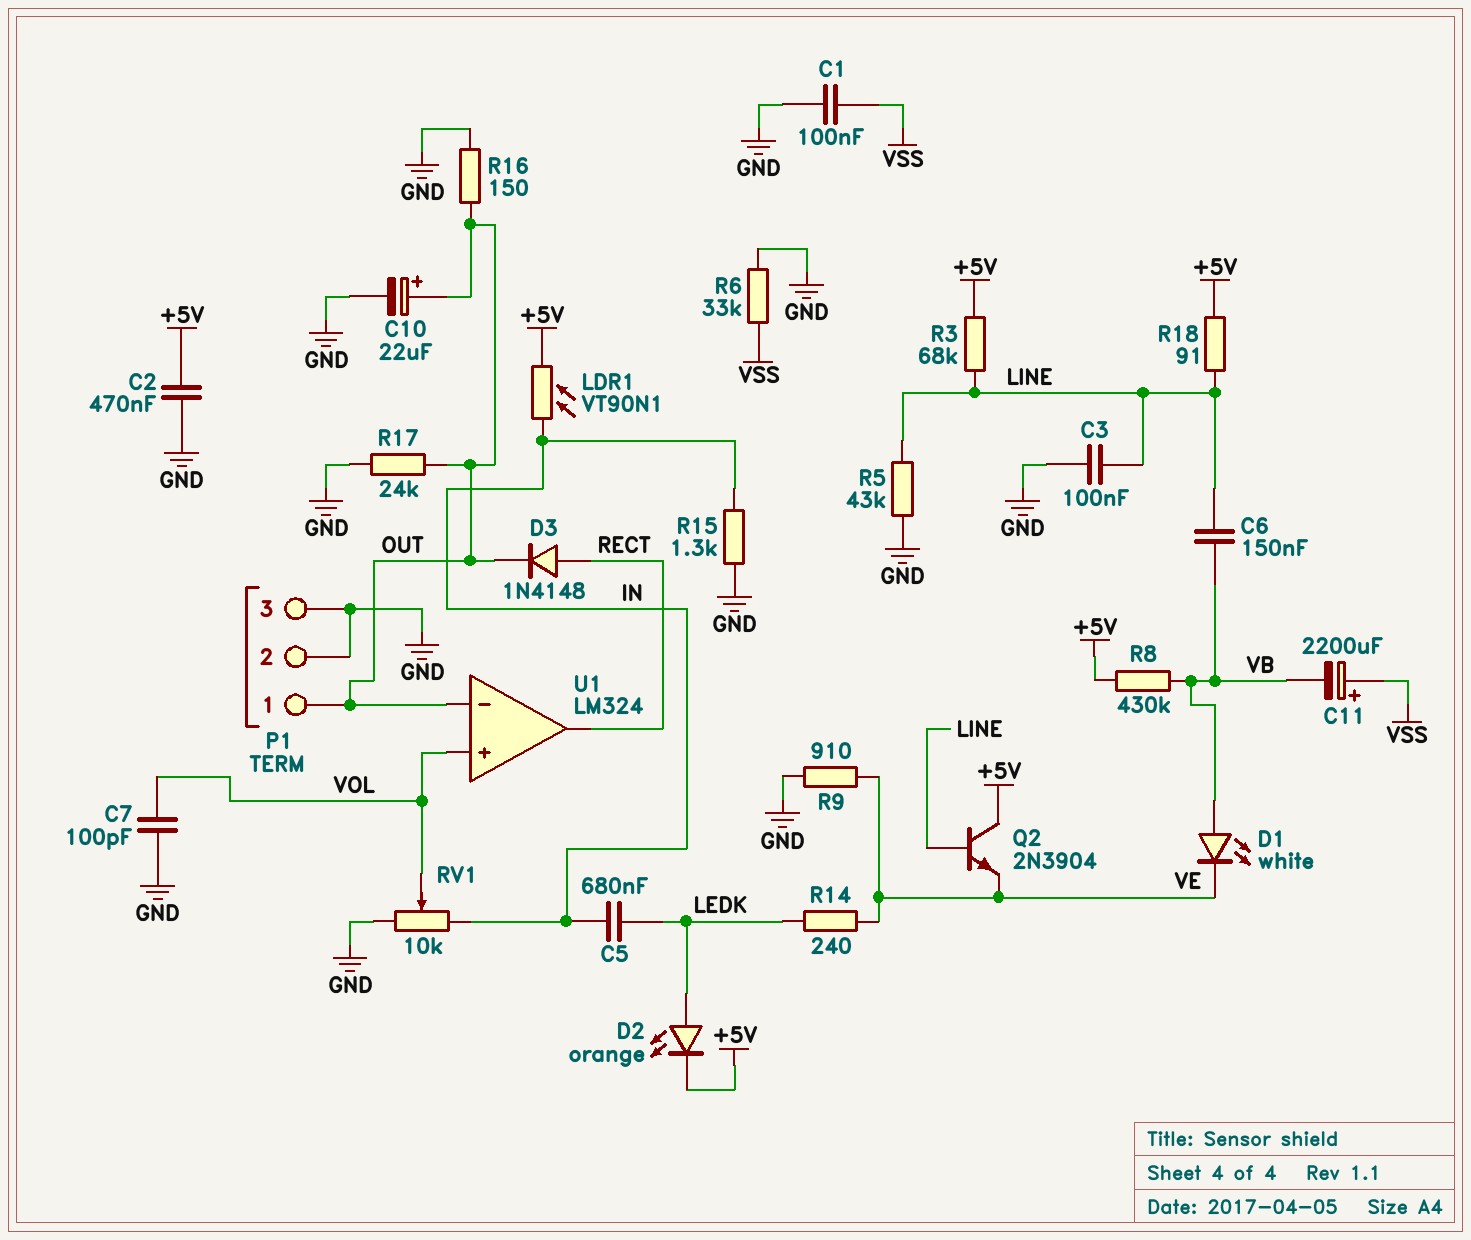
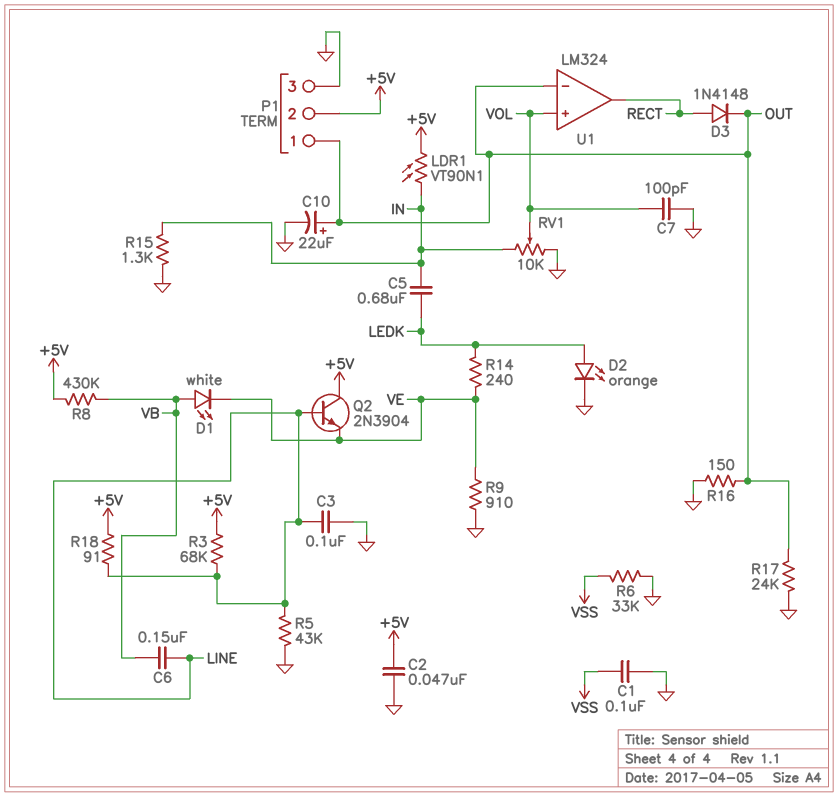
C2: 470nF (+5V, GND) -> 47nF (+5V, GND)
C11: 2200uF (plus VSS, minus VB) -> none
D2: LED orange (A LEDK, K +5V) -> LED orange (A LEDK, K GND)
P1 pin 2: GND -> +5V

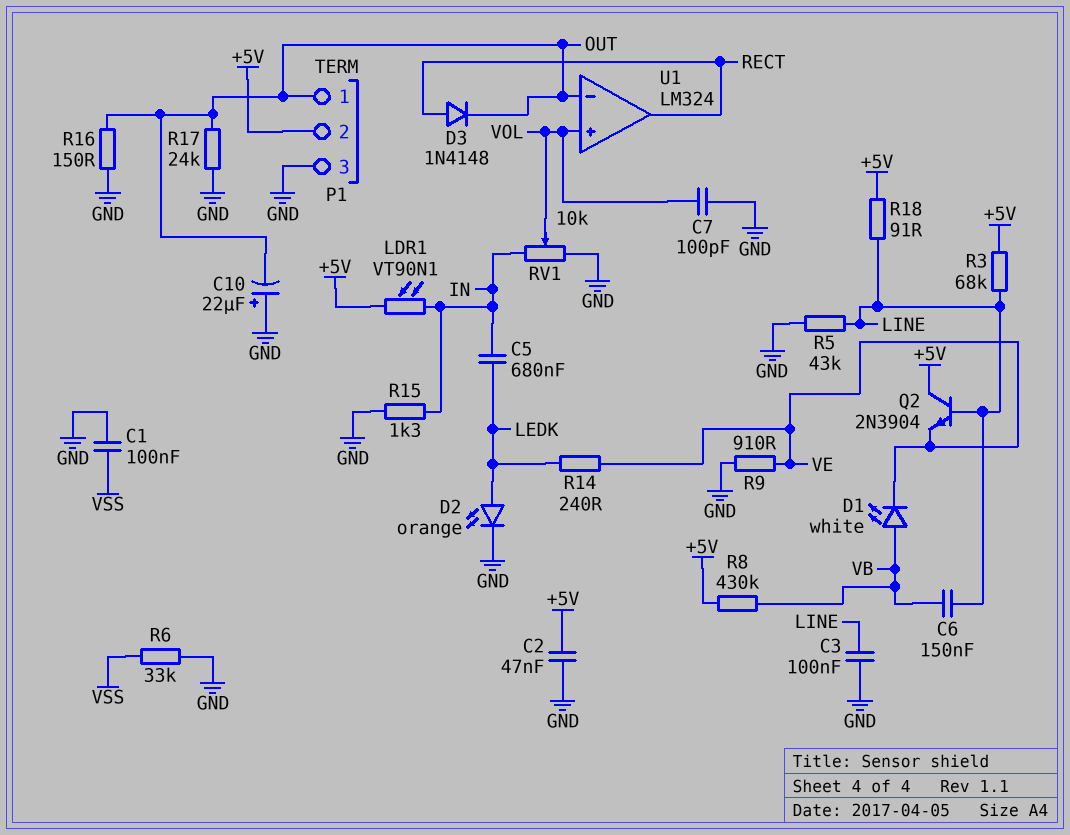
C10: 22uF (plus OUT, minus GND) -> 22uF (plus GND, minus OUT)

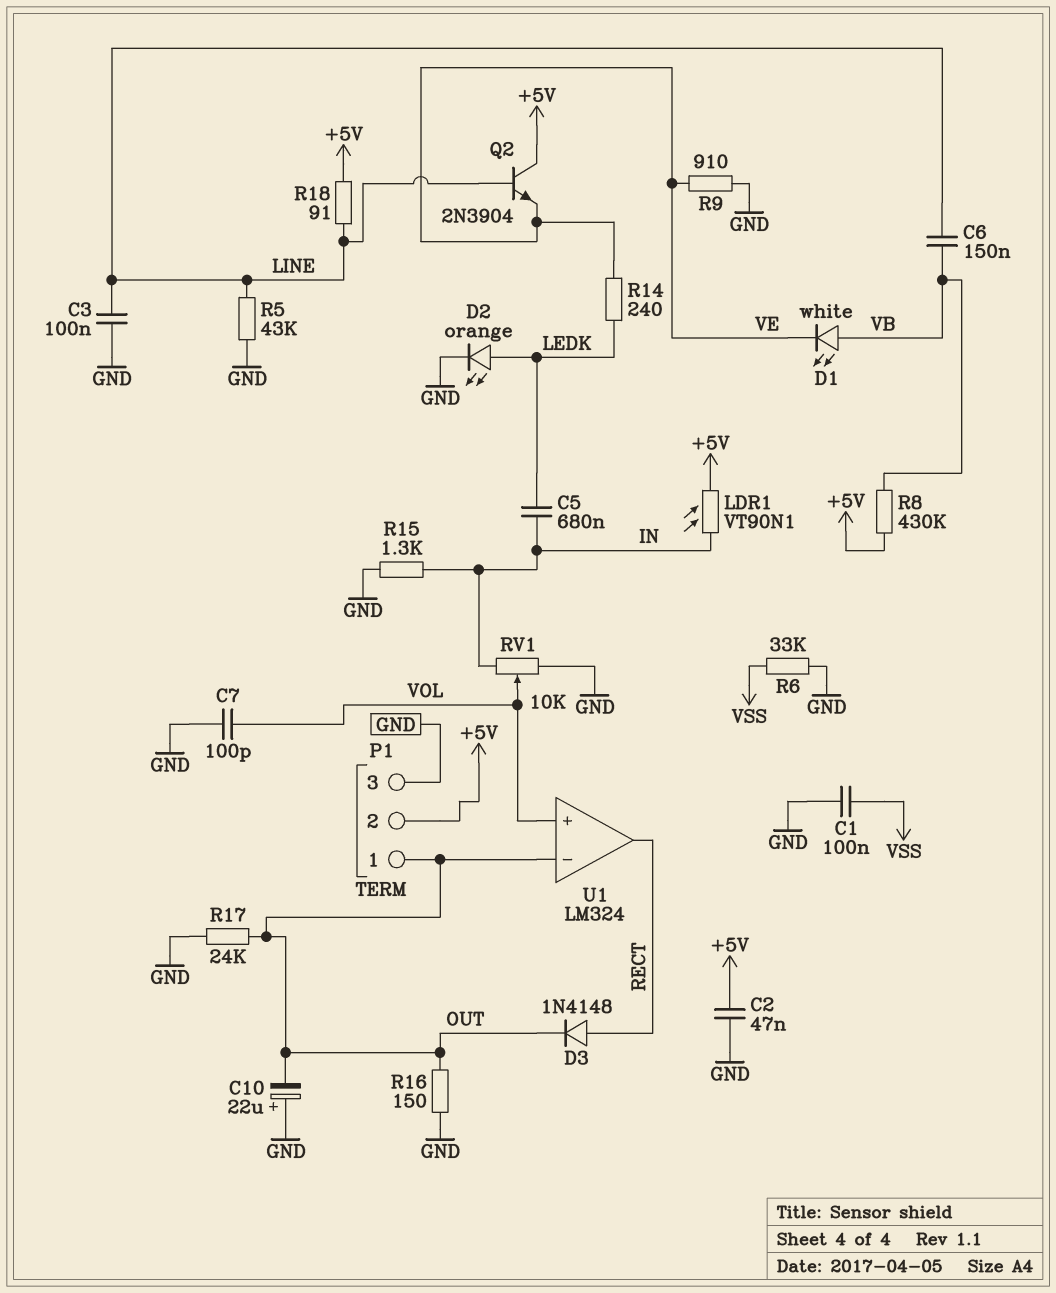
R3: 68k (+5V, LINE) -> none

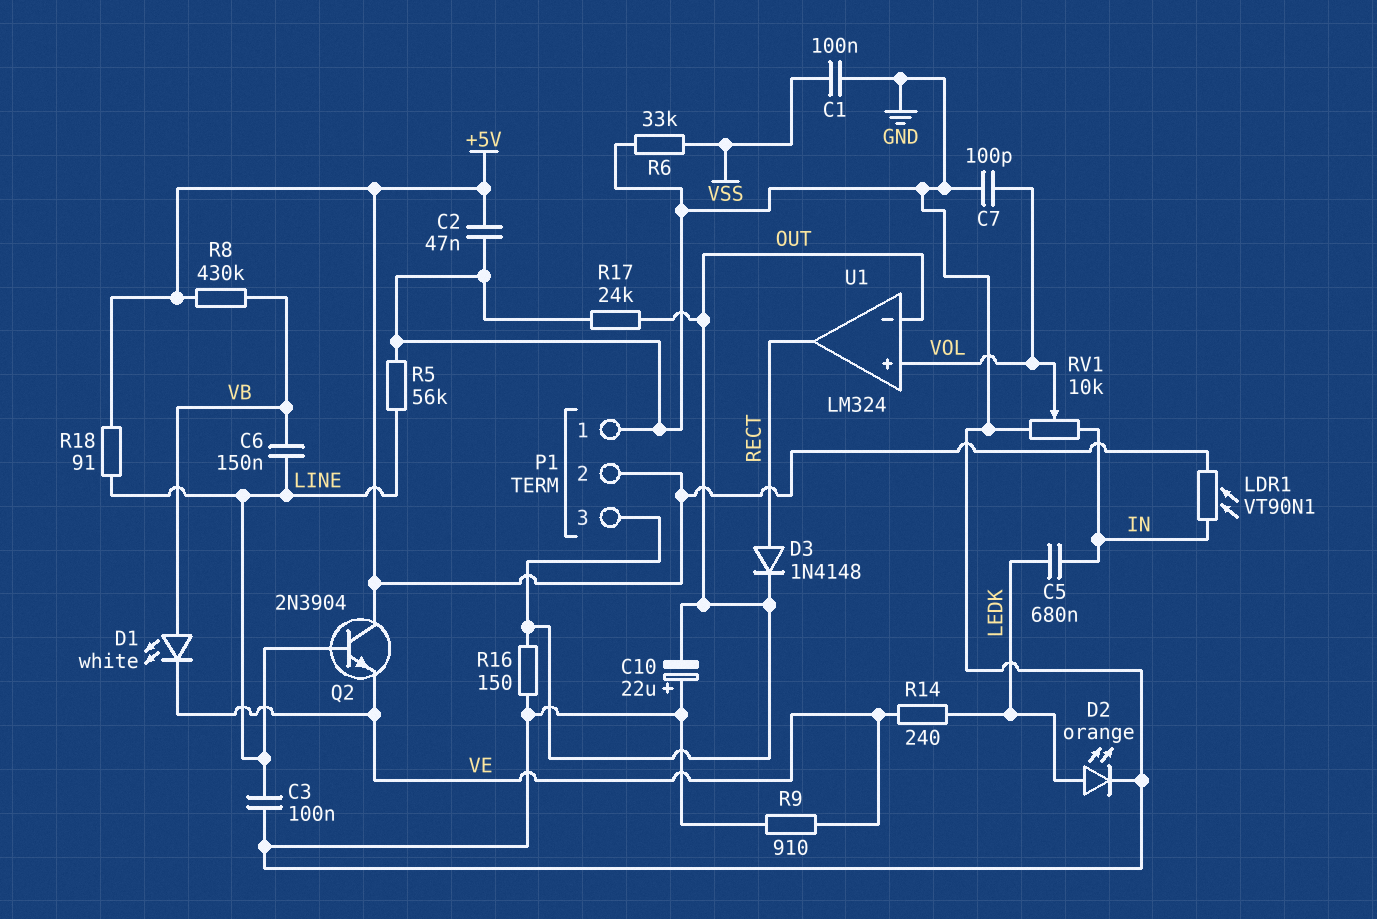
P1 pin 1: OUT -> GND
P1 pin 3: GND -> OUT
R5: 43k (GND, LINE) -> 56k (GND, LINE)
R15: 1.3k (GND, IN) -> none

